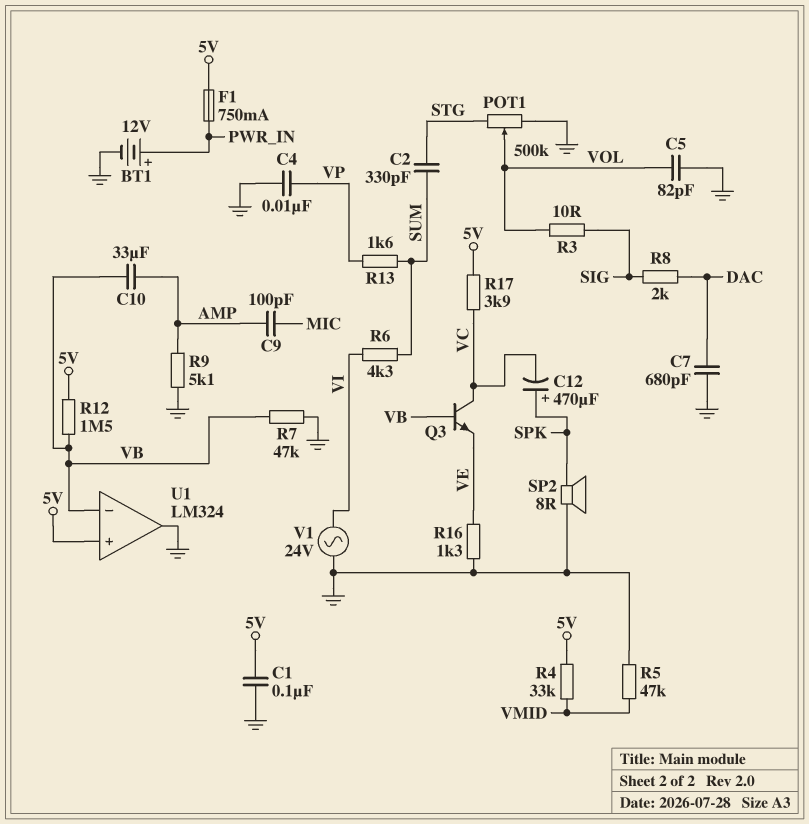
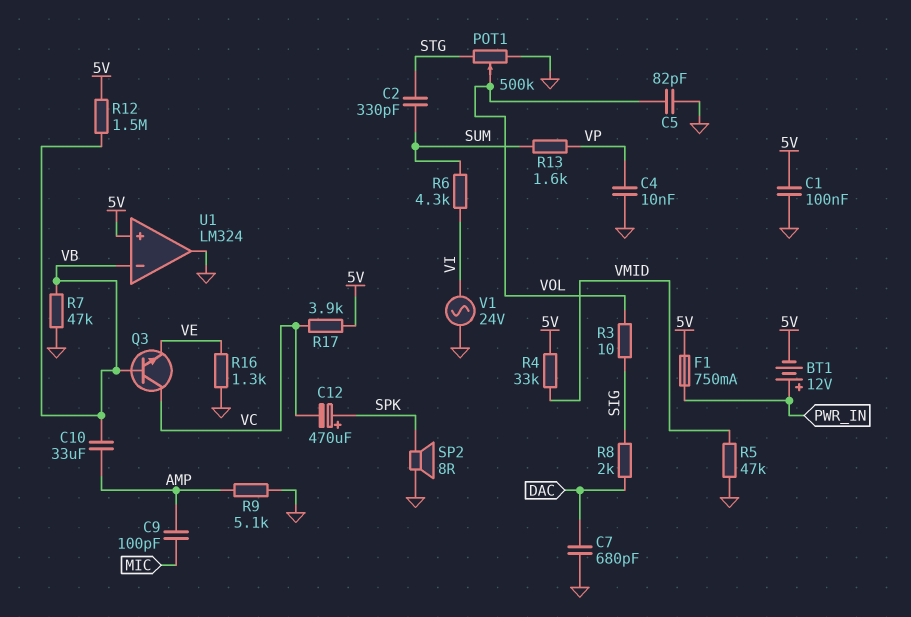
BT1: 12V (plus PWR_IN, minus GND) -> 12V (plus PWR_IN, minus 5V)

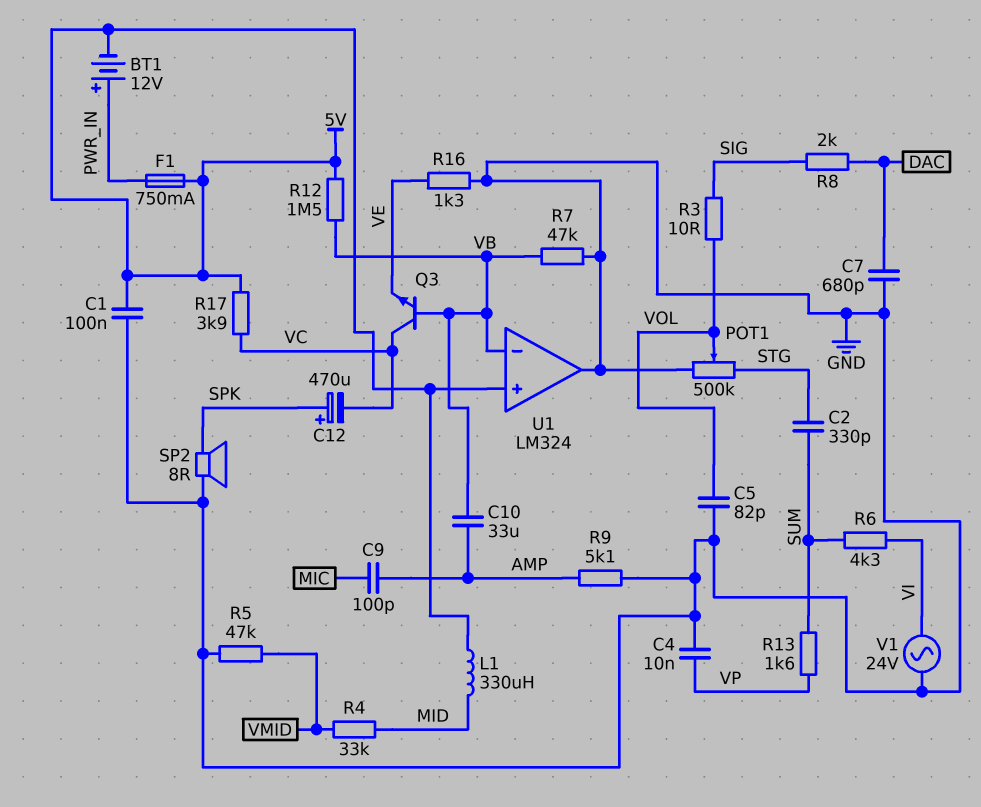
L1: none -> 330uH (5V, MID)
R4: 33k (5V, VMID) -> 33k (MID, VMID)

